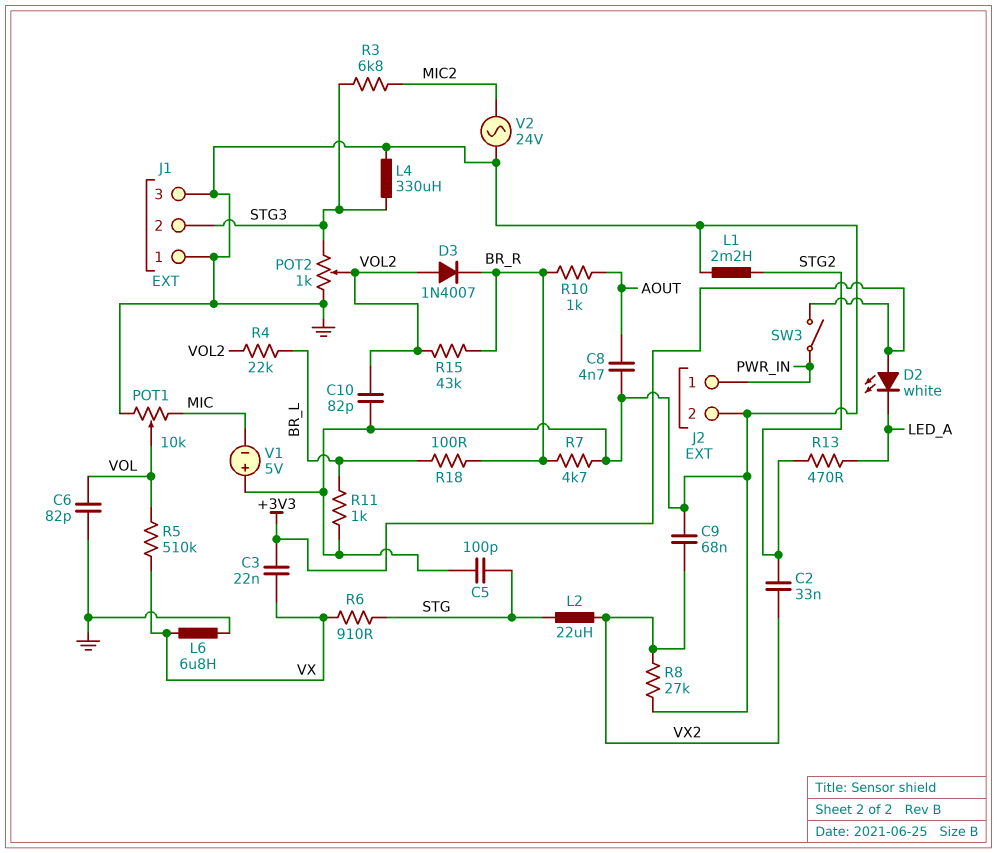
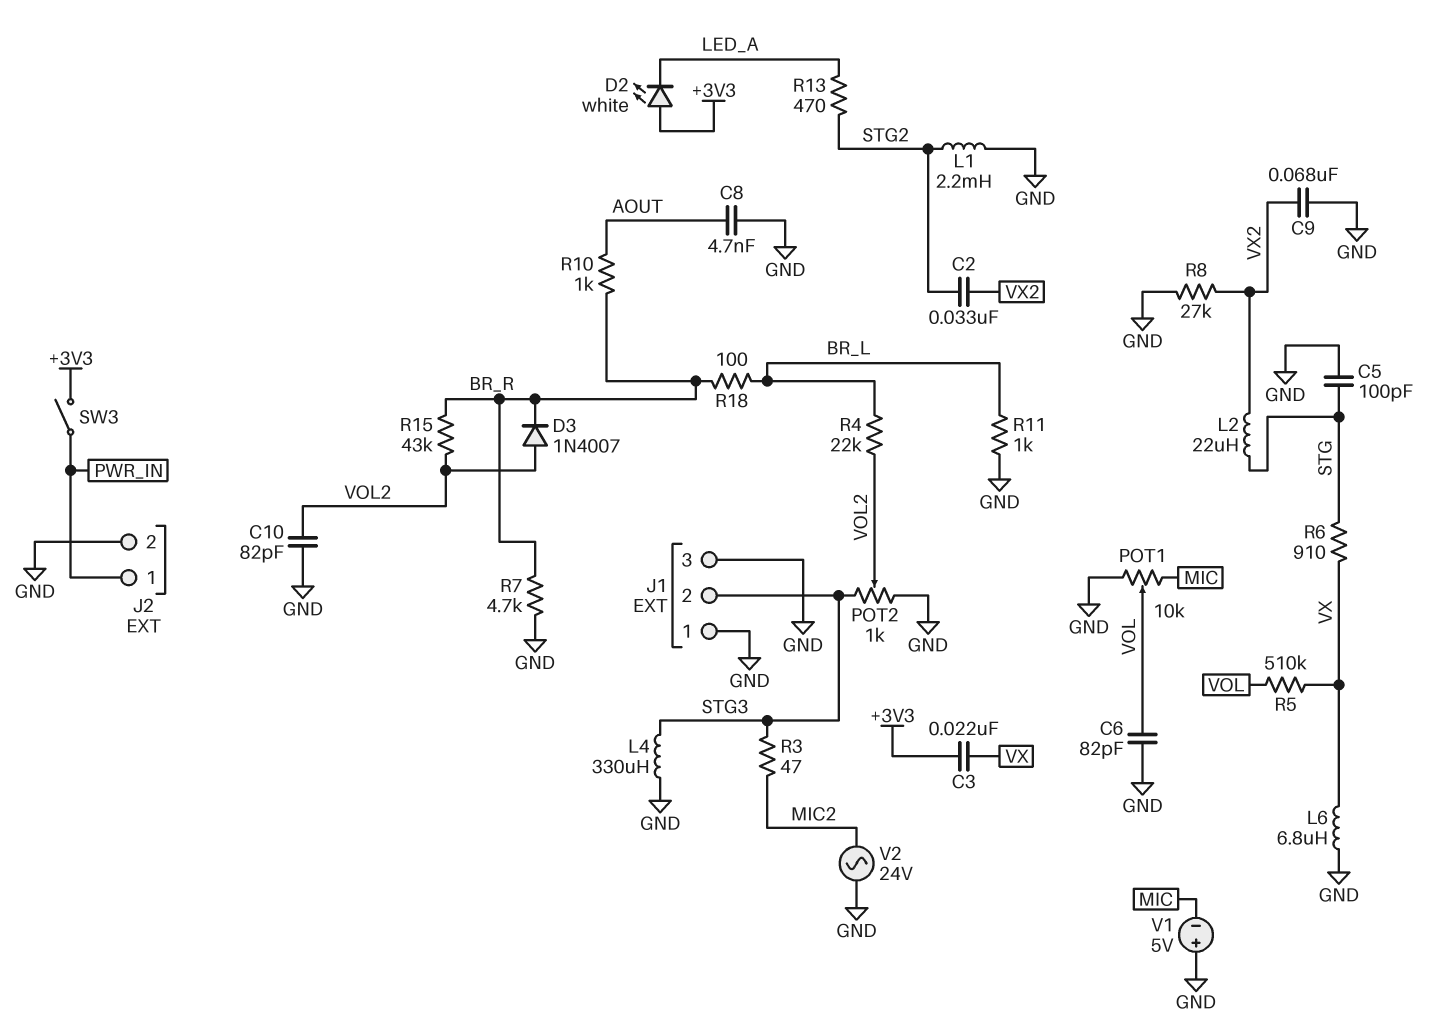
R3: 6.8k (MIC2, STG3) -> 47 (MIC2, STG3)

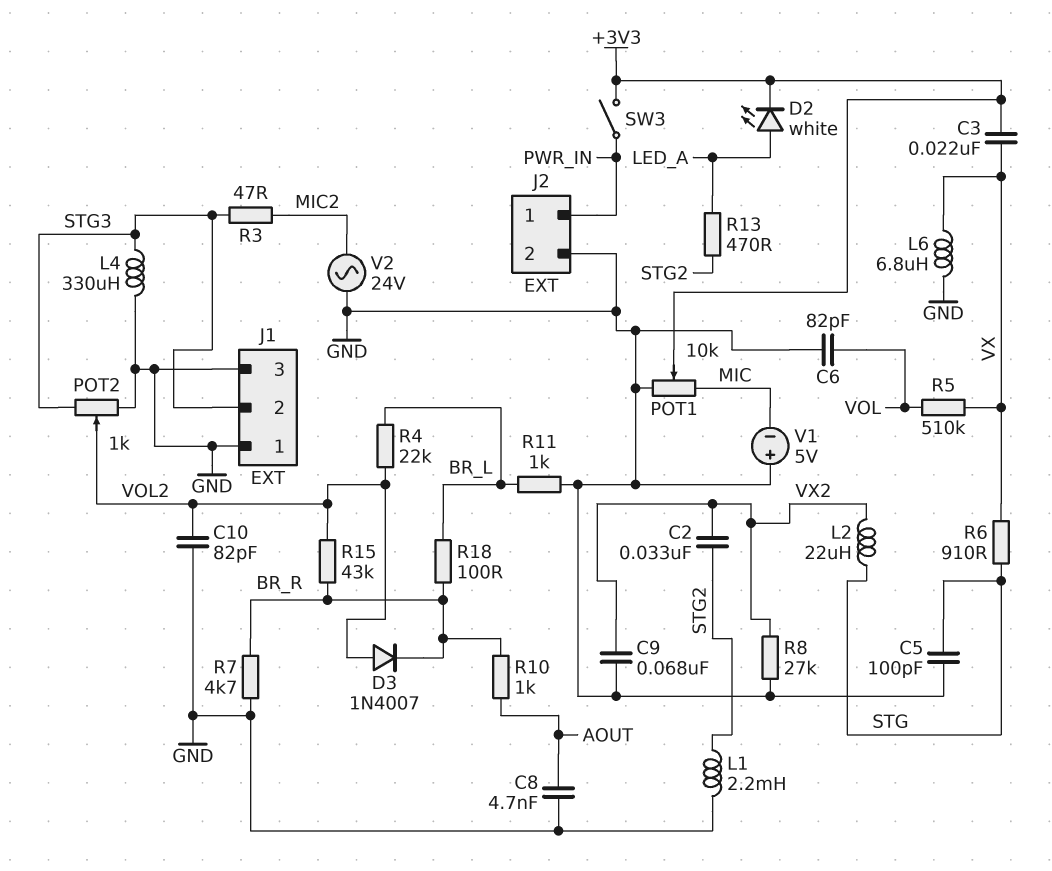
D2: LED white (A +3V3, K LED_A) -> LED white (A LED_A, K +3V3)
POT1: 10k (GND, MIC, wiper VOL) -> 10k (GND, MIC, wiper +3V3)

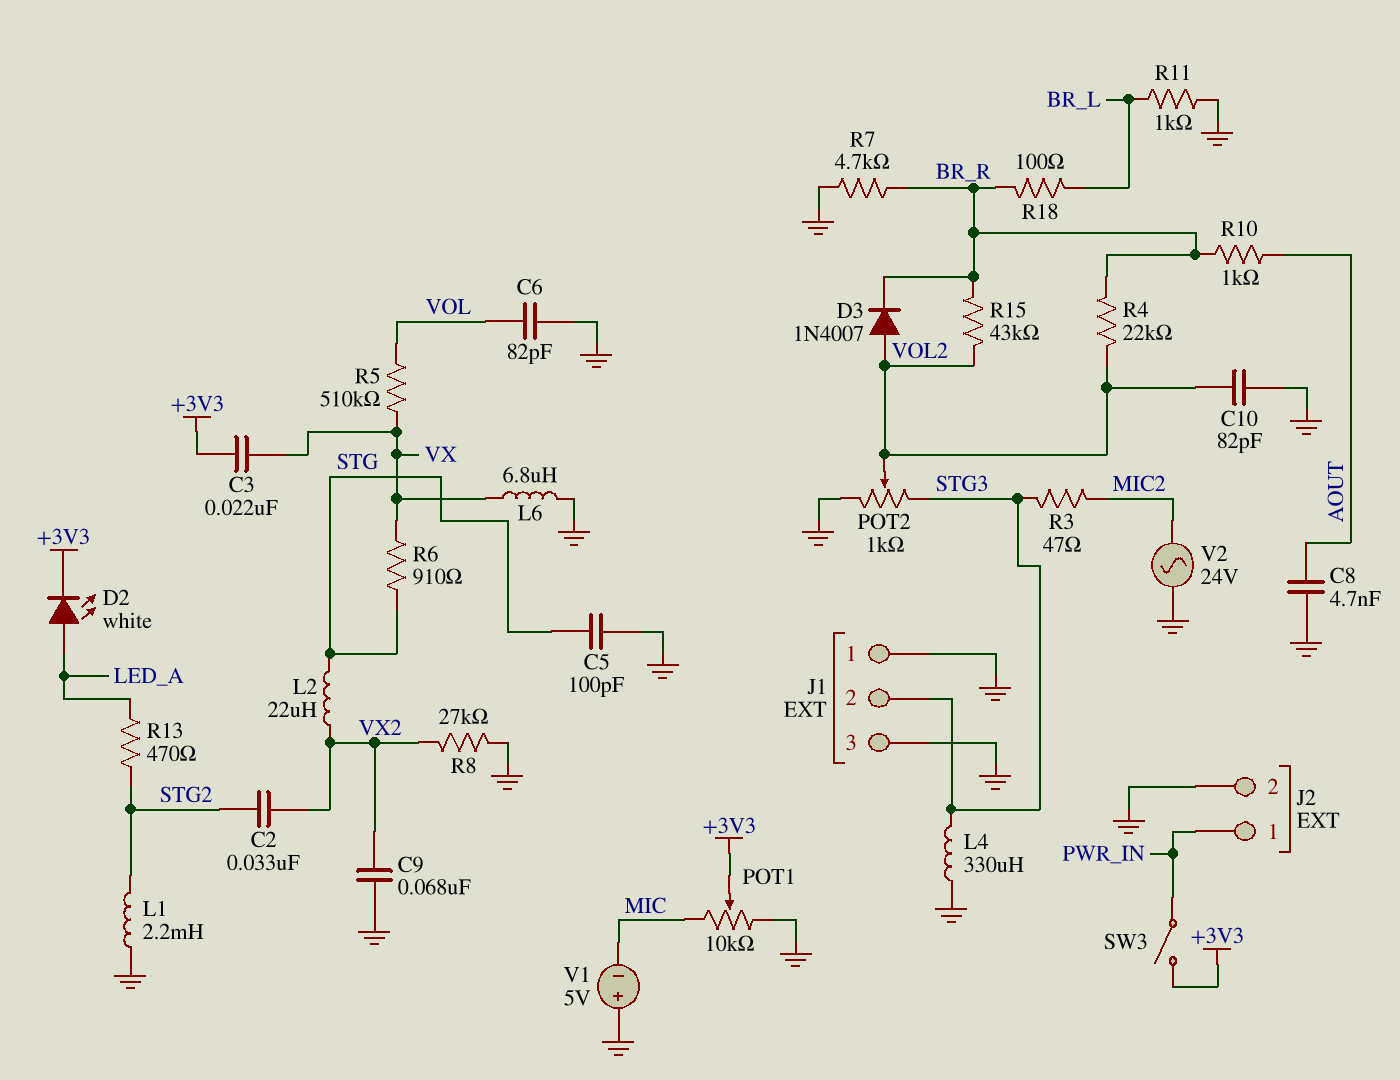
R4: 22k (BR_L, VOL2) -> 22k (BR_R, VOL2)

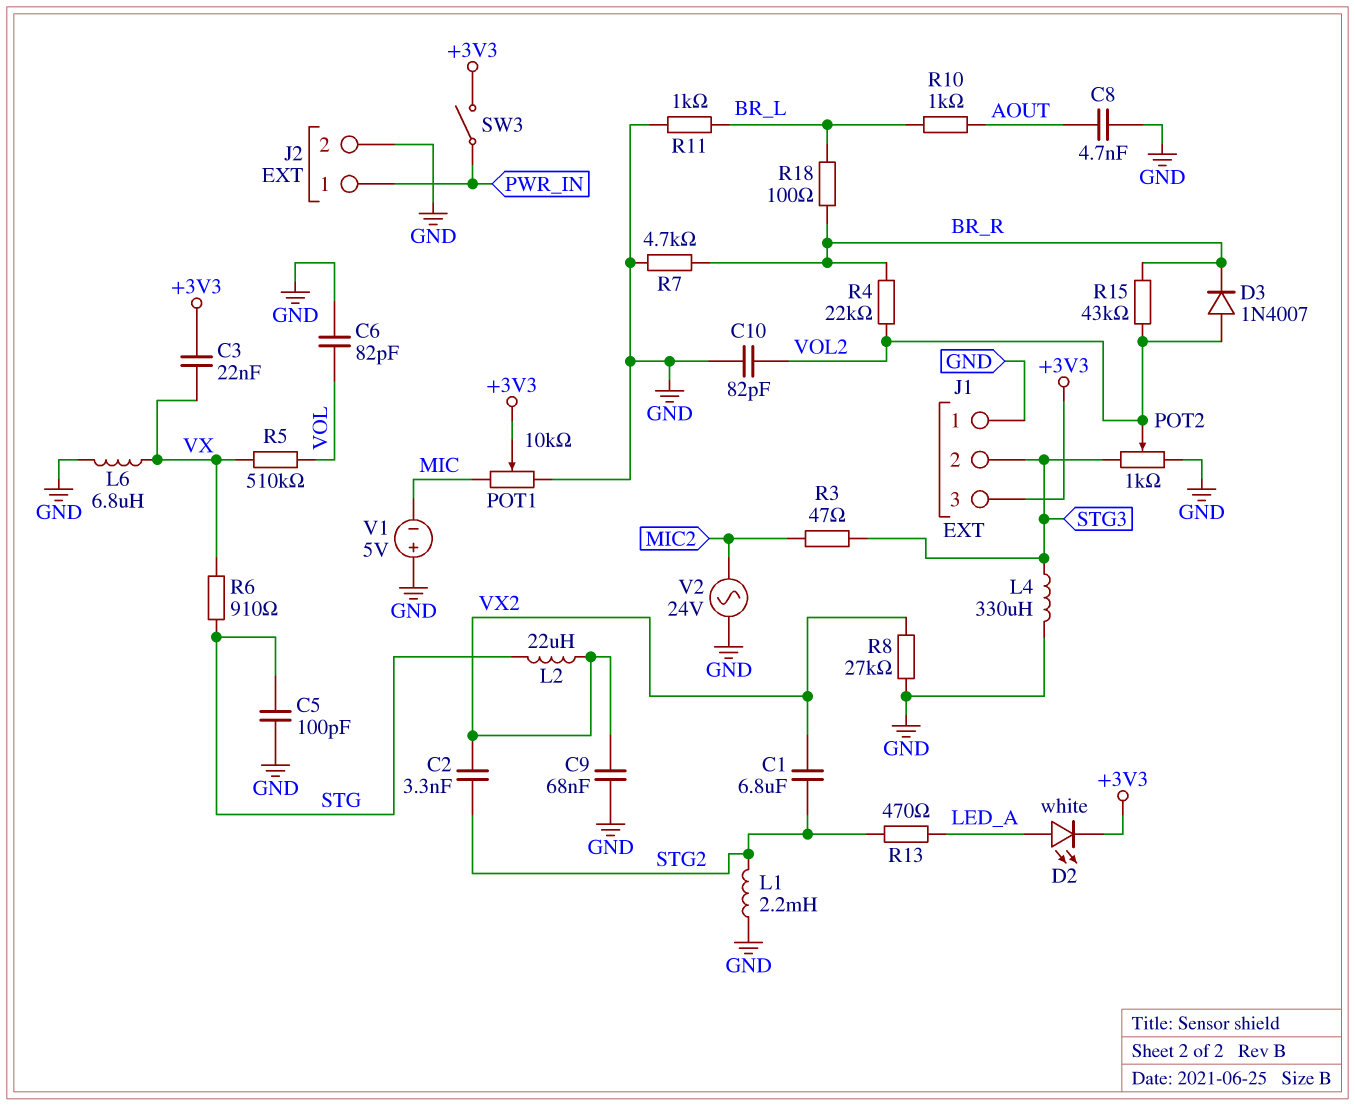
C1: none -> 6.8uF (STG2, VX2)
C2: 33nF (STG2, VX2) -> 3.3nF (STG2, VX2)
J1 pin 3: GND -> +3V3
R10: 1k (AOUT, BR_R) -> 1k (AOUT, BR_L)

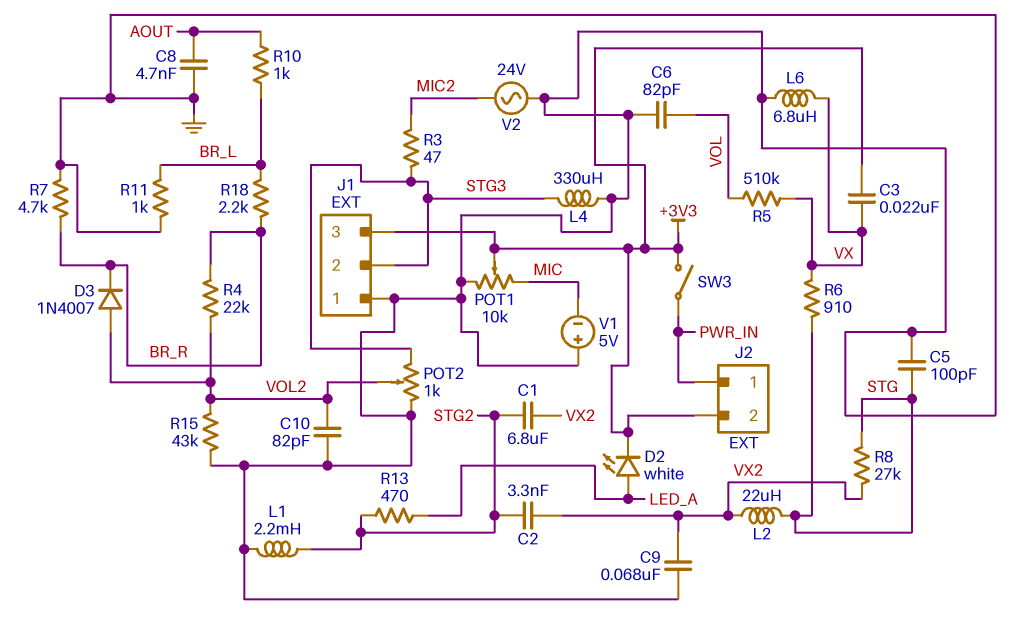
J2 pin 2: GND -> +3V3
R8: 27k (GND, VX2) -> 27k (STG, VX2)
R15: 43k (BR_R, VOL2) -> 43k (GND, VOL2)
R18: 100 (BR_L, BR_R) -> 2.2k (BR_L, BR_R)

